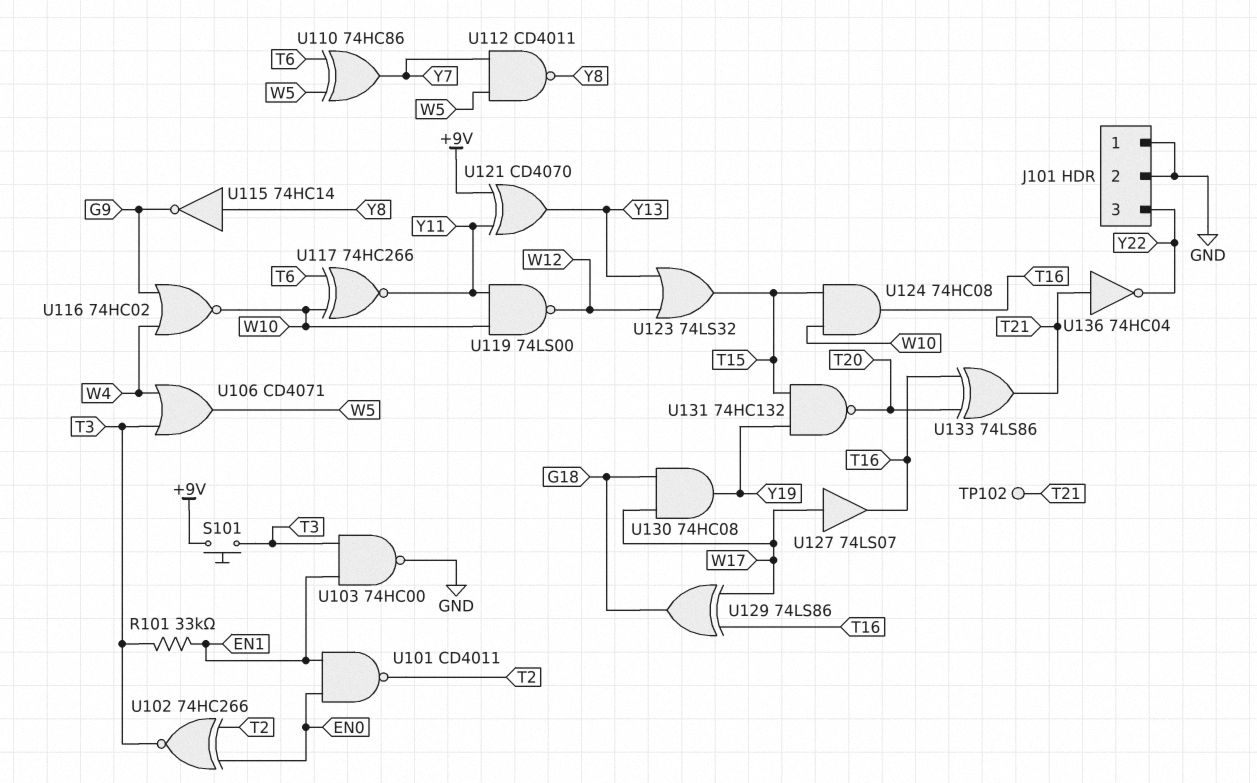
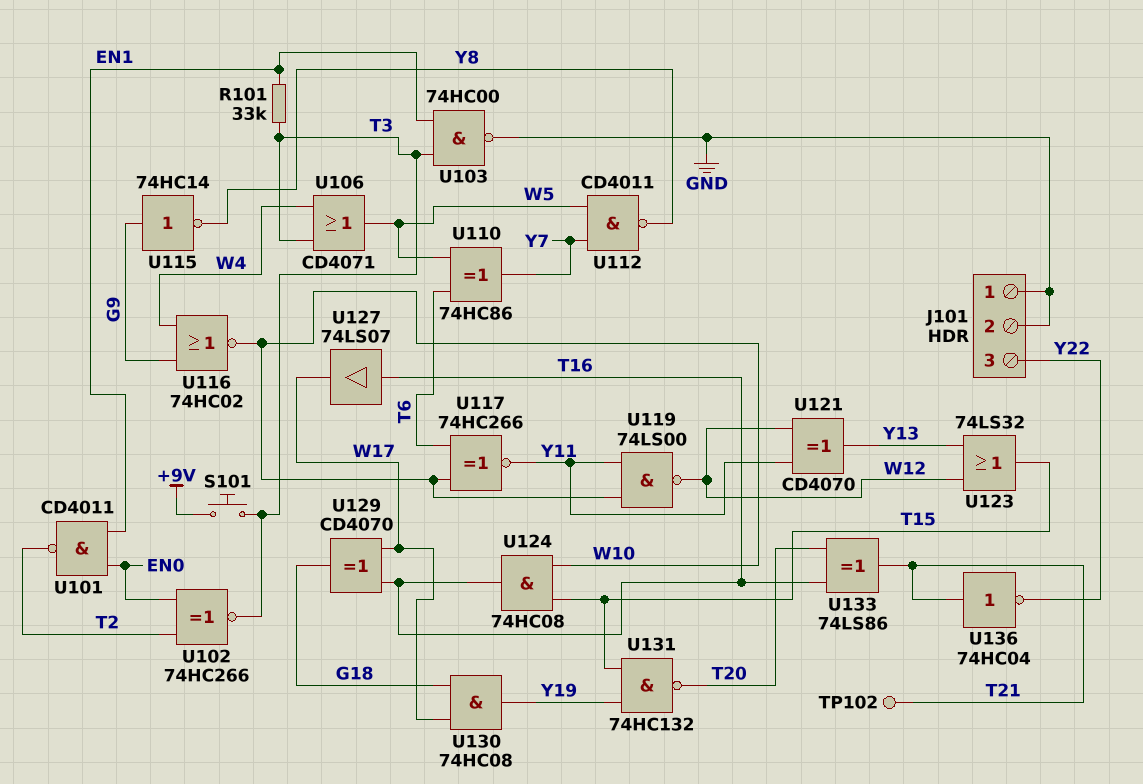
U115: NOT 74HC14 (in Y8, out G9) -> NOT 74HC14 (in G9, out Y8)
U121: XOR CD4070 (in +9V, in Y11, out Y13) -> XOR CD4070 (in W12, in Y11, out Y13)
U127: buffer 74LS07 (in W17, out T16) -> buffer 74LS07 (in T16, out W17)
U129: XOR 74LS86 (in T16, in W17, out G18) -> XOR CD4070 (in T16, in W17, out G18)

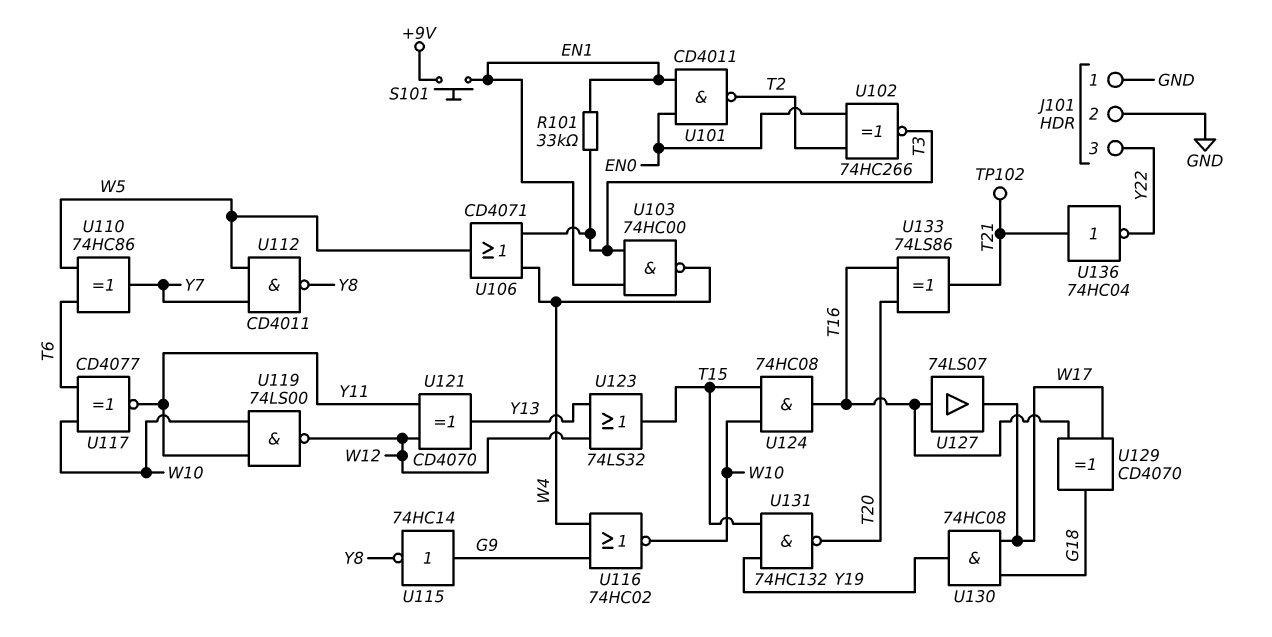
S101: button (+9V, T3) -> button (+9V, EN1)
U103: NAND 74HC00 (in EN1, in T3, out GND) -> NAND 74HC00 (in EN1, in T3, out W4)
U117: XNOR 74HC266 (in T6, in W10, out Y11) -> XNOR CD4077 (in T6, in W10, out Y11)

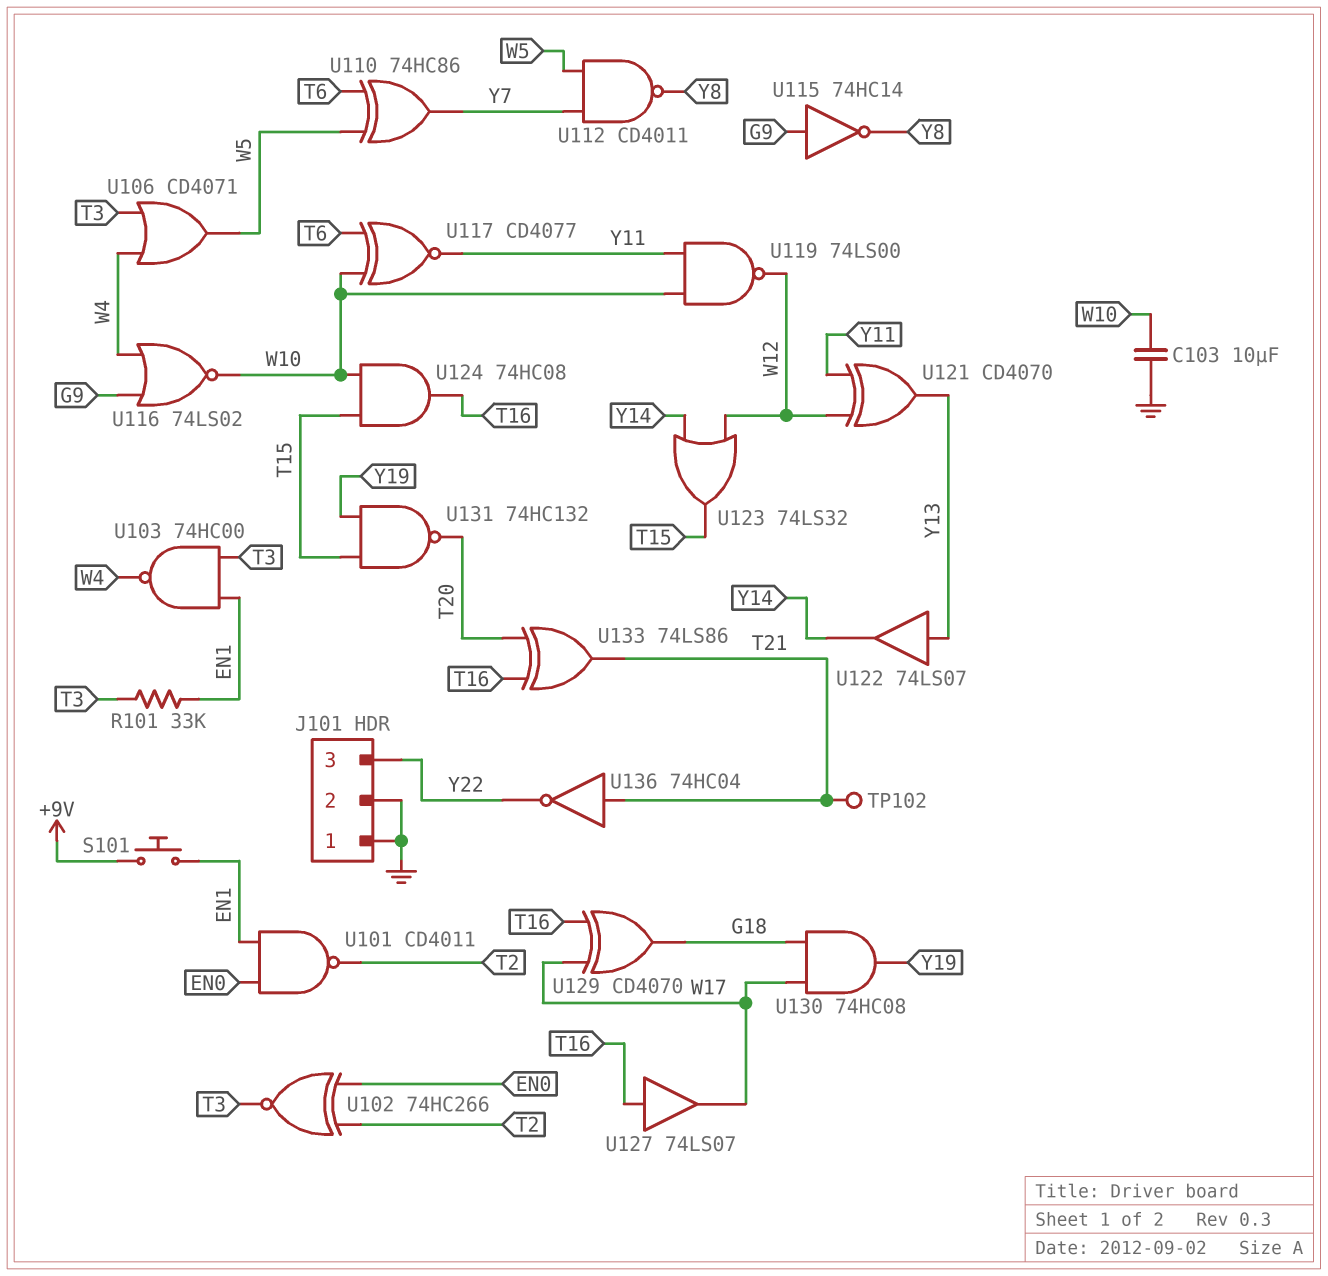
C103: none -> 10uF (GND, W10)
U116: NOR 74HC02 (in G9, in W4, out W10) -> NOR 74LS02 (in G9, in W4, out W10)
U122: none -> buffer 74LS07 (in Y13, out Y14)
U123: OR 74LS32 (in W12, in Y13, out T15) -> OR 74LS32 (in W12, in Y14, out T15)

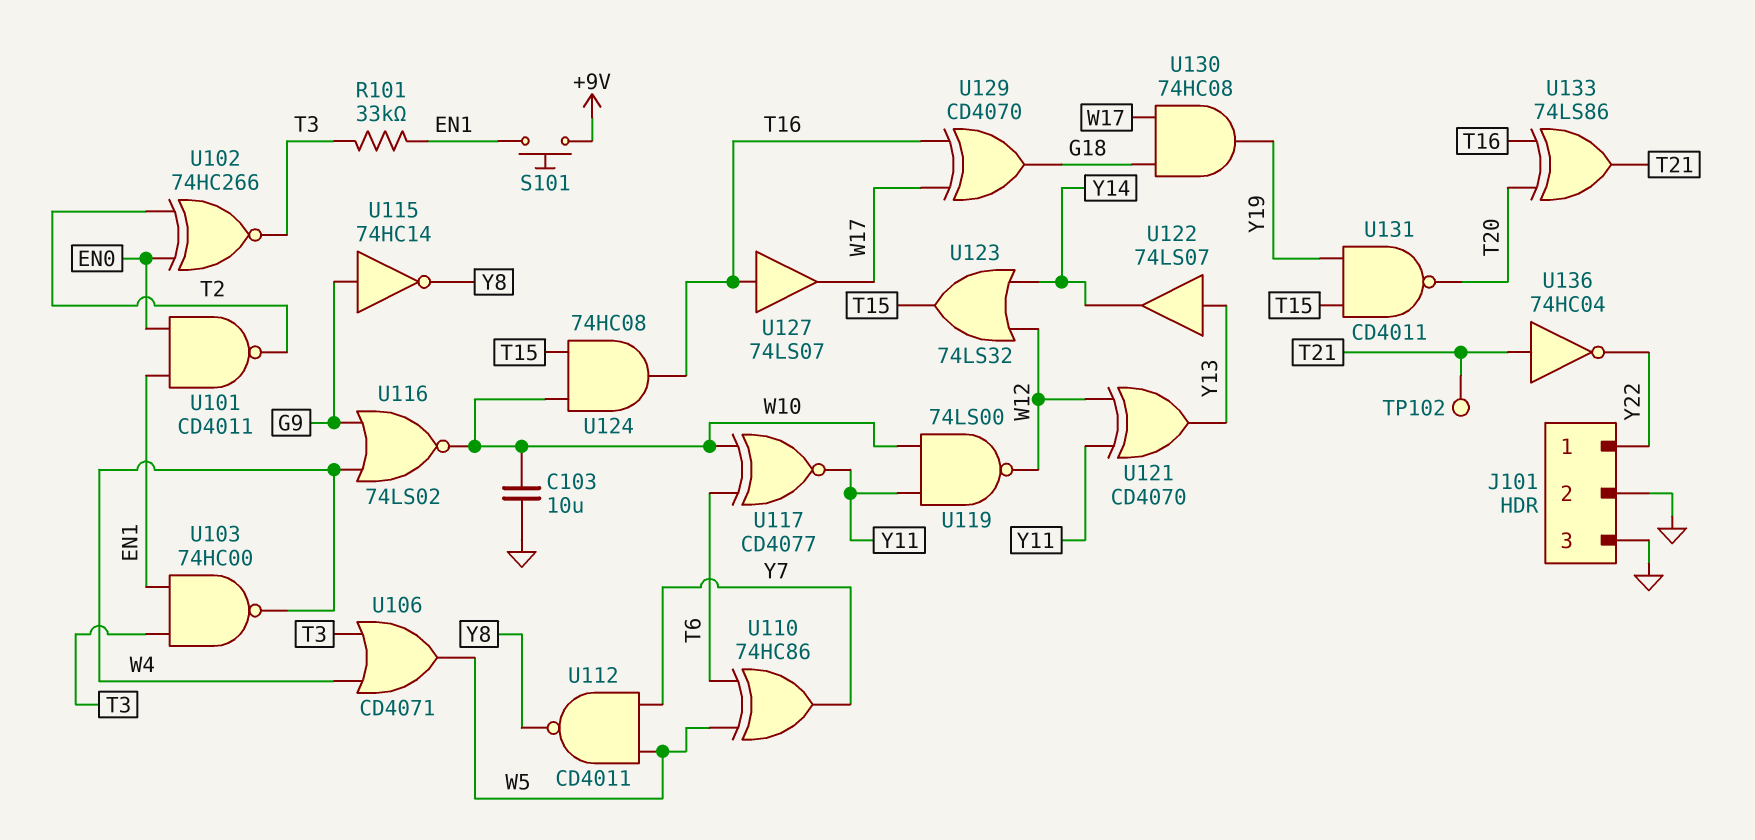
J101 pin 1: GND -> Y22
J101 pin 3: Y22 -> GND
U131: NAND 74HC132 (in T15, in Y19, out T20) -> NAND CD4011 (in T15, in Y19, out T20)

